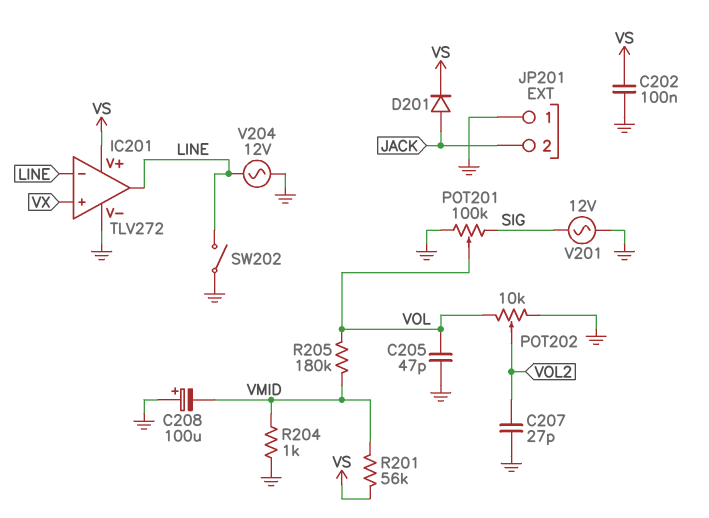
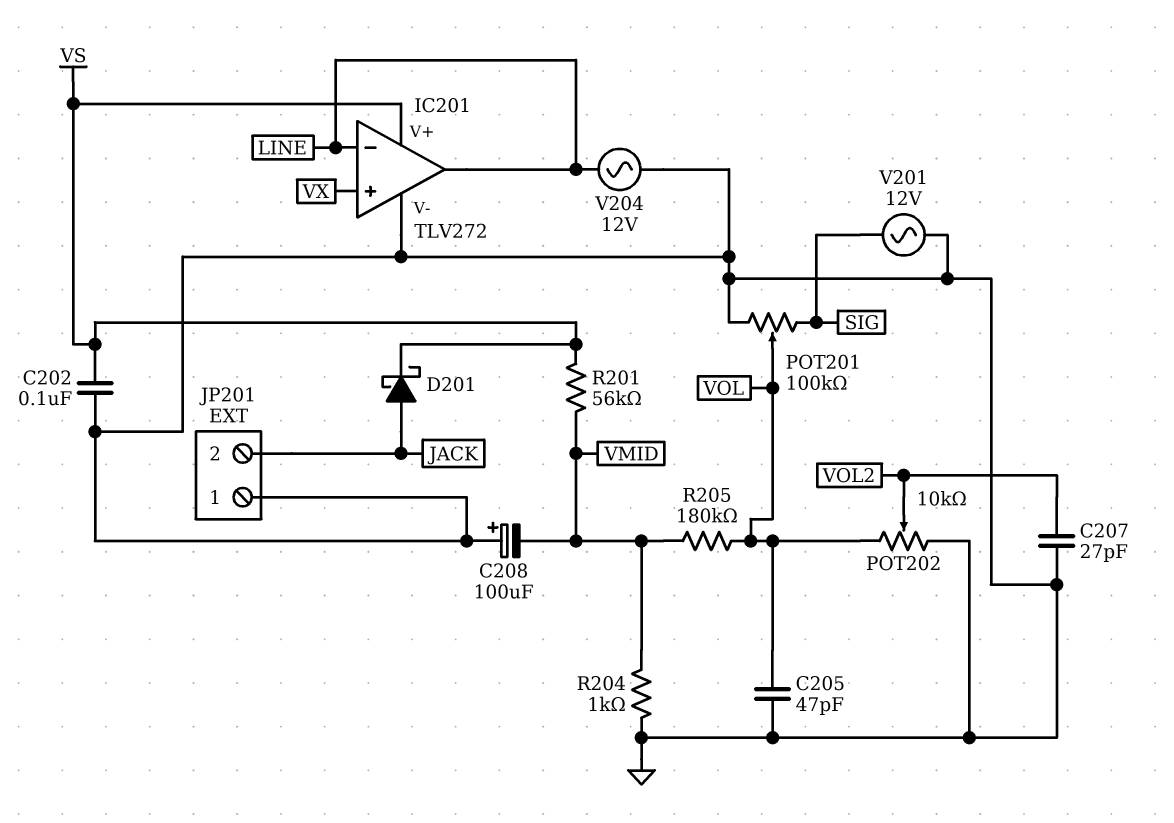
D201: diode (A JACK, K VS) -> schottky (A JACK, K VS)
SW202: switch (GND, LINE) -> none

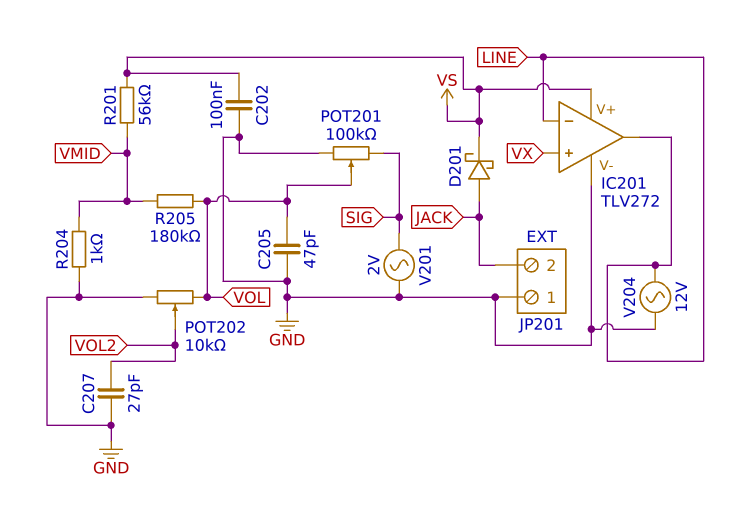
C208: 100uF (plus GND, minus VMID) -> none
V201: AC 12V (GND, SIG) -> AC 2V (GND, SIG)

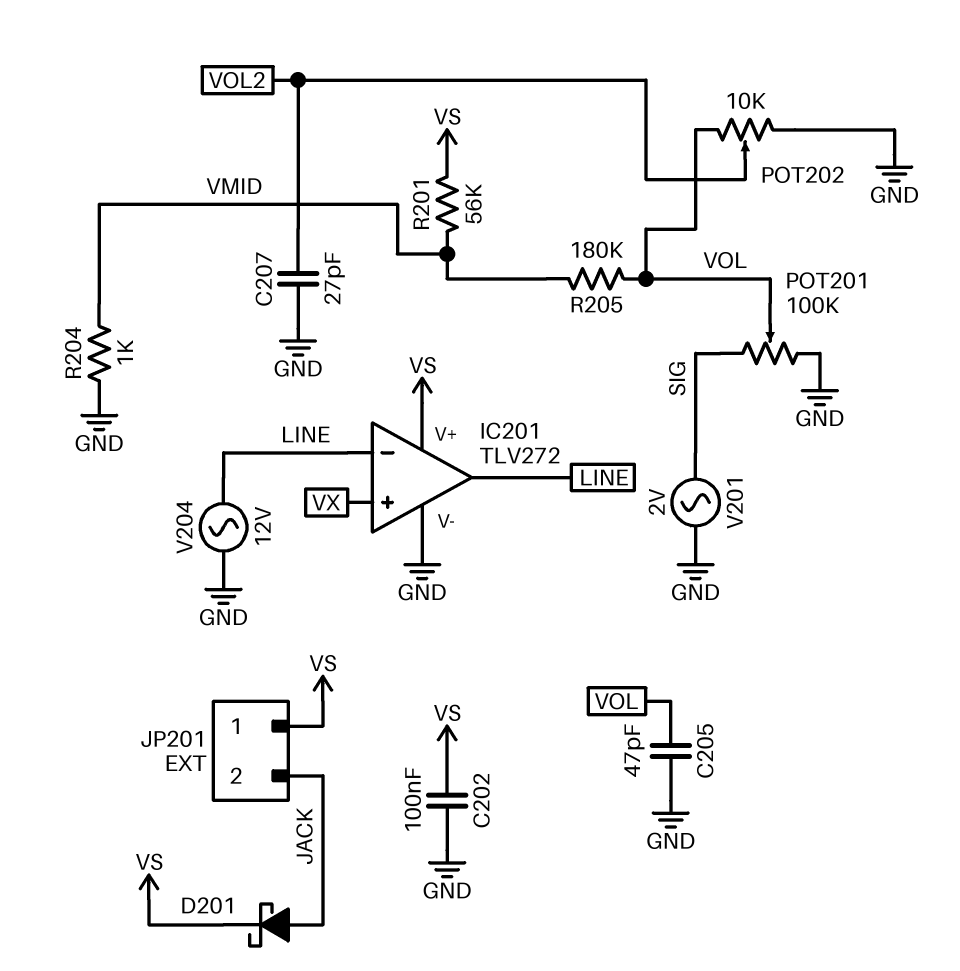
JP201 pin 1: GND -> VS

